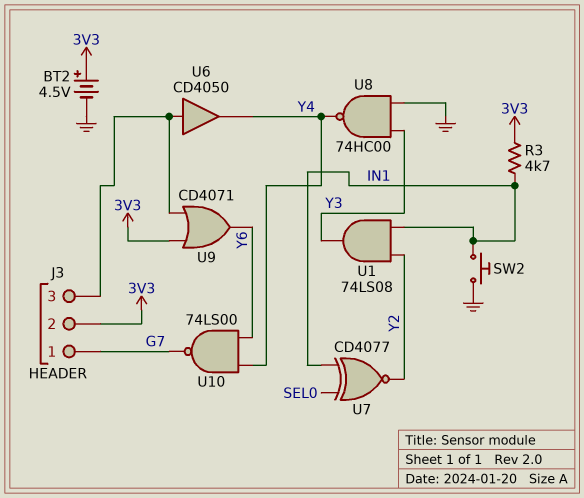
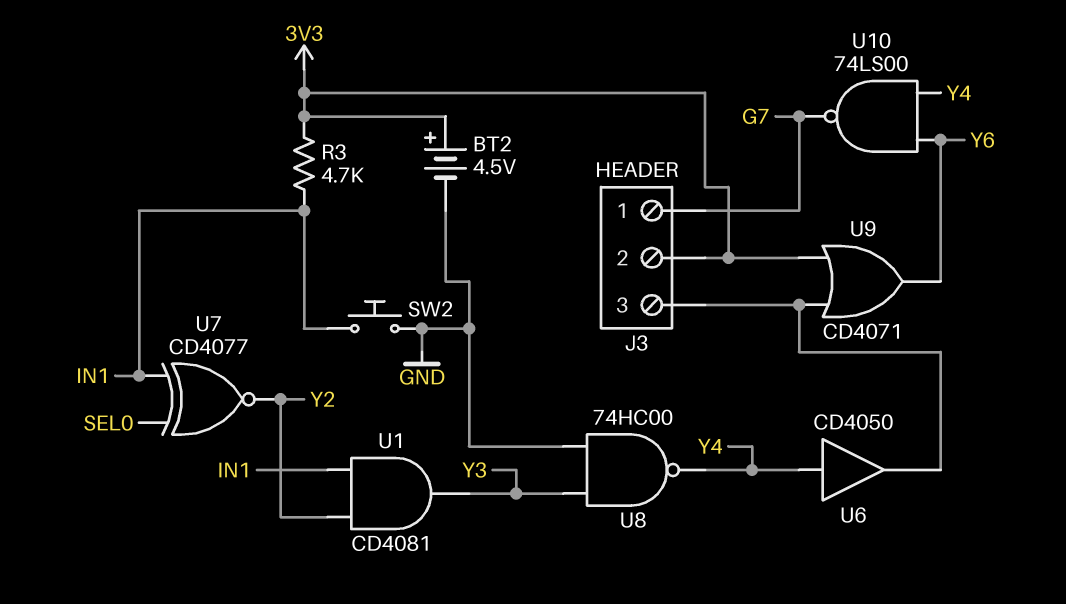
U1: AND 74LS08 (in IN1, in Y2, out Y3) -> AND CD4081 (in IN1, in Y2, out Y3)
U6: buffer CD4050 (in J3/3, out Y4) -> buffer CD4050 (in Y4, out J3/3)

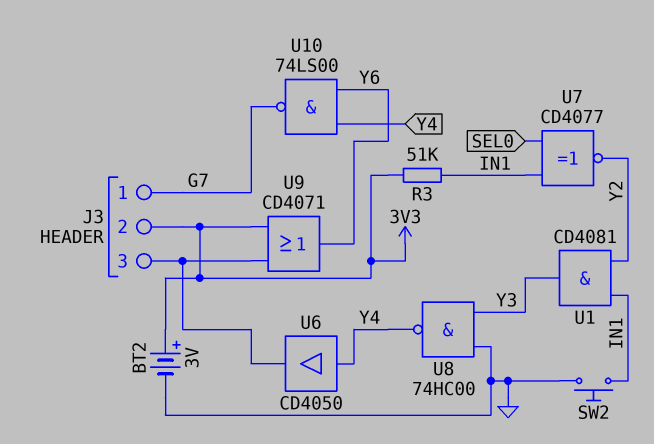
BT2: 4.5V (plus 3V3, minus GND) -> 3V (plus 3V3, minus GND)
R3: 4.7k (3V3, IN1) -> 51k (3V3, IN1)

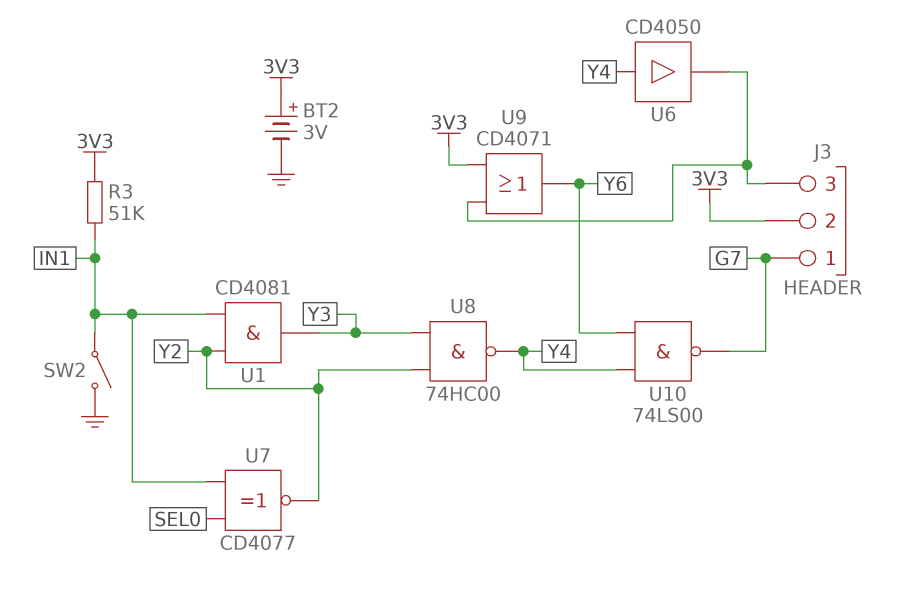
SW2: button (GND, IN1) -> switch (GND, IN1)
U8: NAND 74HC00 (in GND, in Y3, out Y4) -> NAND 74HC00 (in Y2, in Y3, out Y4)

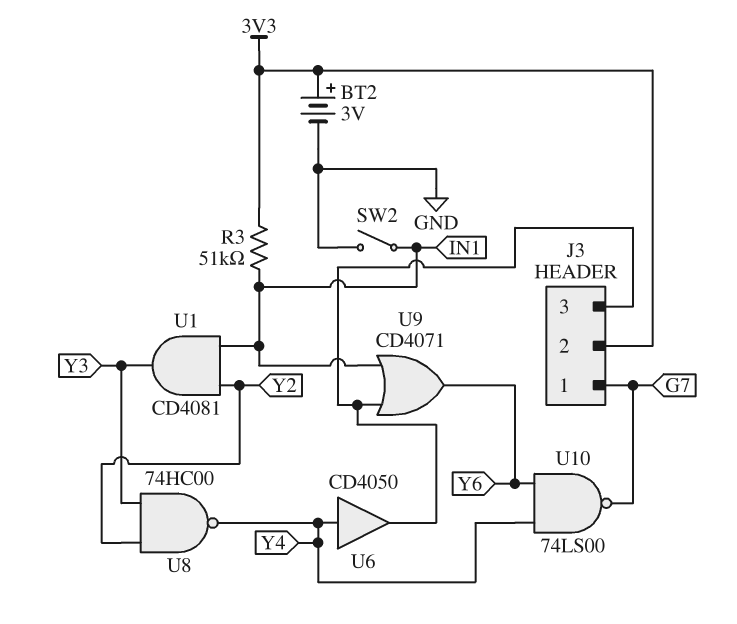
U7: XNOR CD4077 (in IN1, in SEL0, out Y2) -> none
U9: OR CD4071 (in 3V3, in J3/3, out Y6) -> OR CD4071 (in IN1, in J3/3, out Y6)

